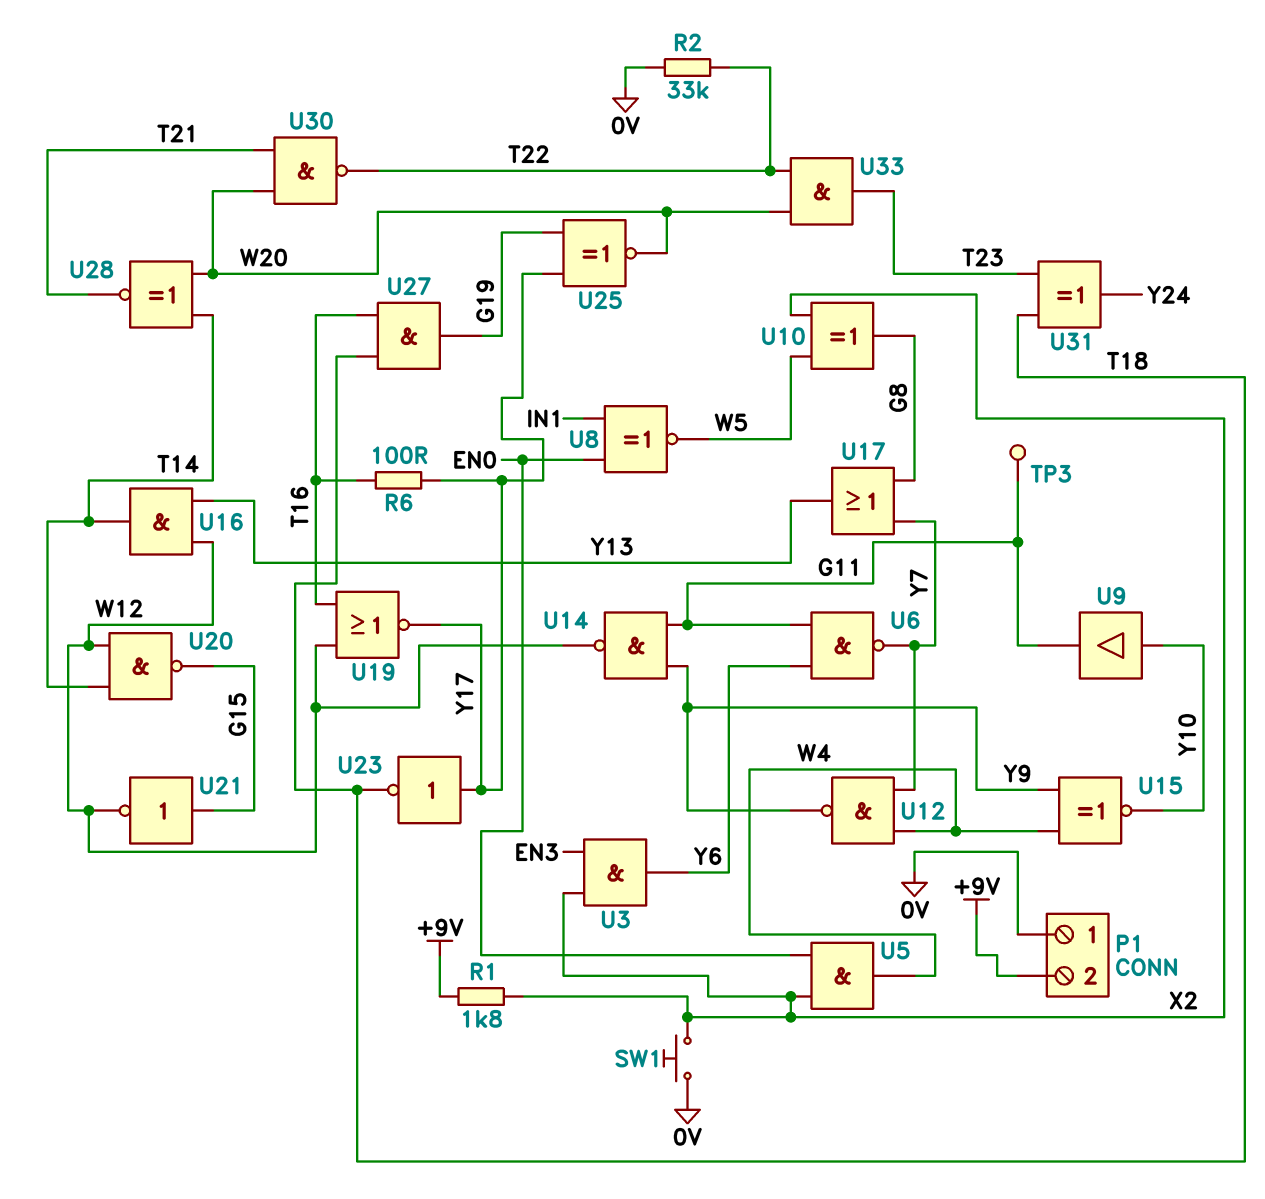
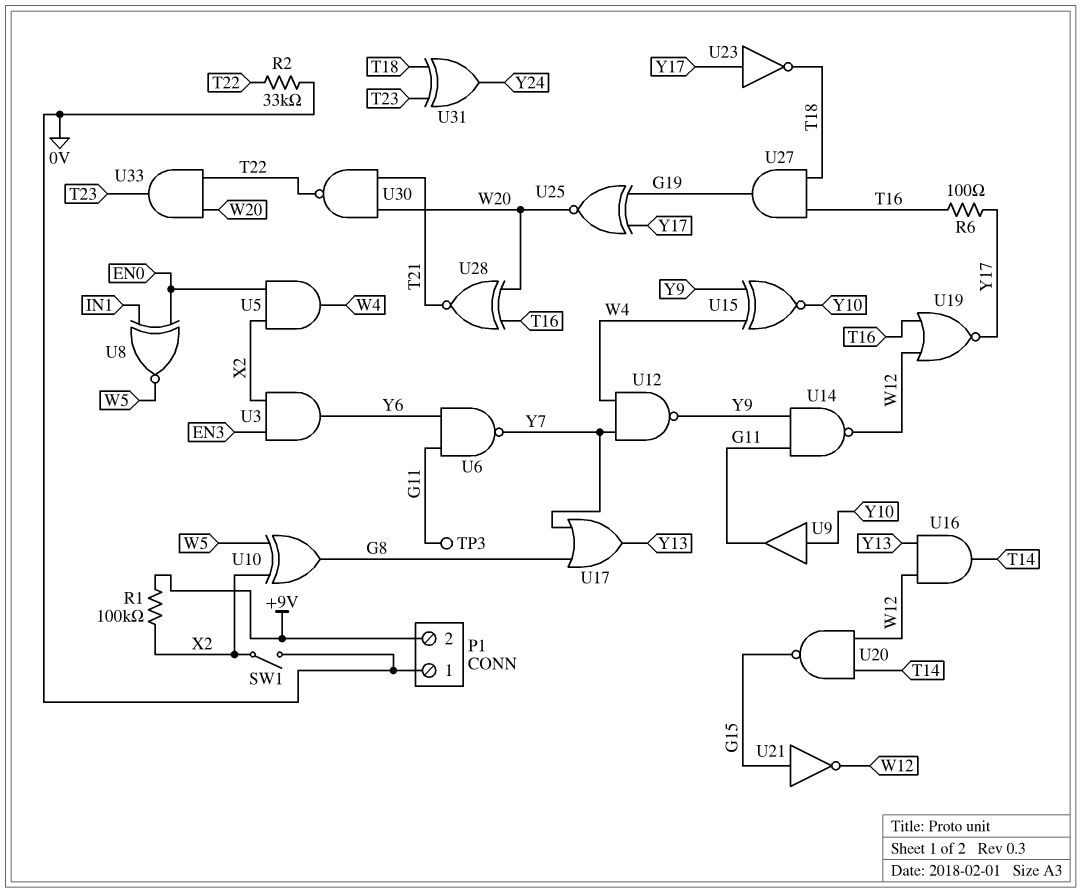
R1: 1.8k (+9V, X2) -> 100k (+9V, X2)
SW1: button (0V, X2) -> switch (0V, X2)
U28: XNOR (in T14, in W20, out T21) -> XNOR (in T16, in W20, out T21)

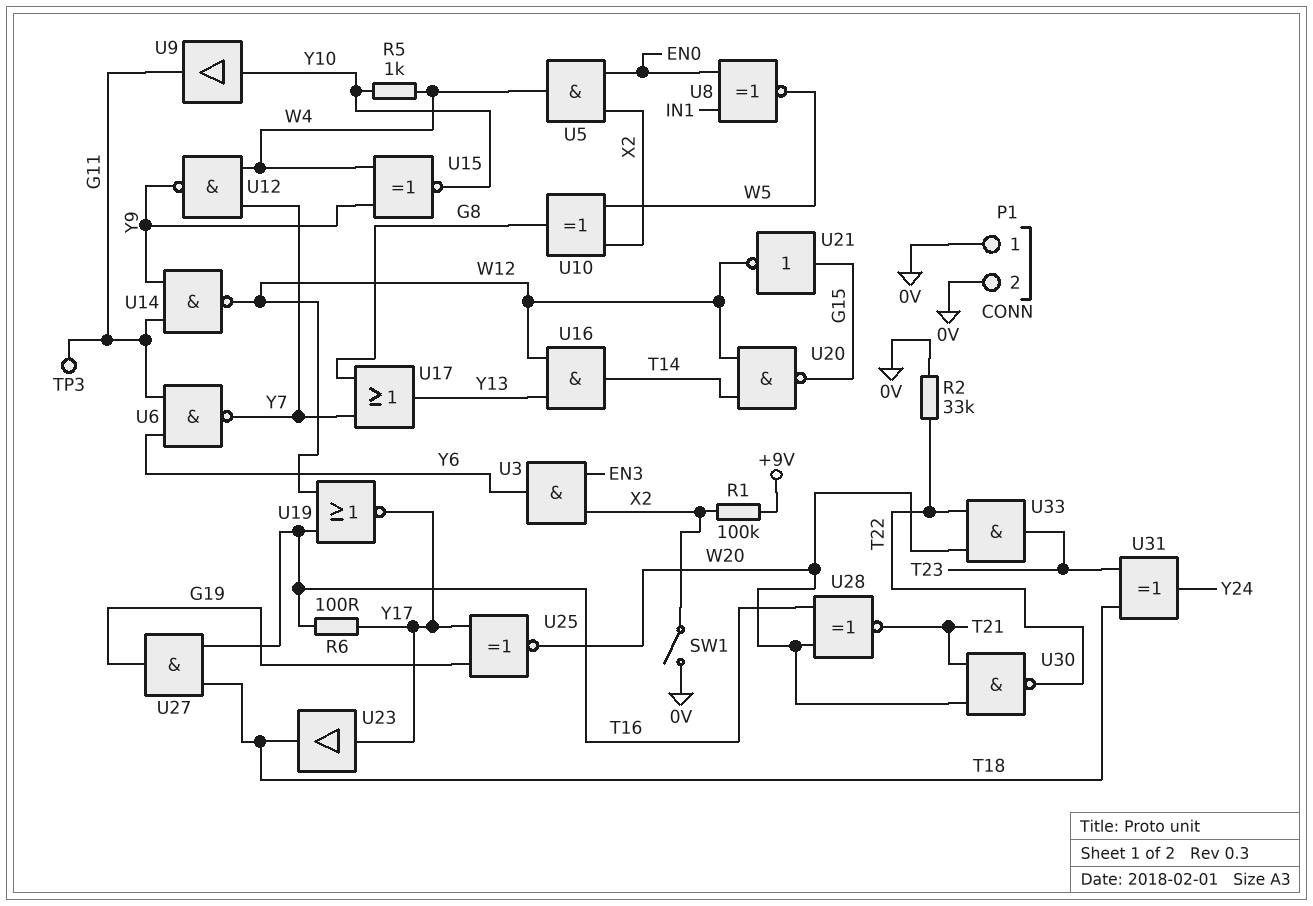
P1 pin 2: +9V -> 0V
R5: none -> 1k (W4, Y10)
U23: NOT (in Y17, out T18) -> buffer (in Y17, out T18)

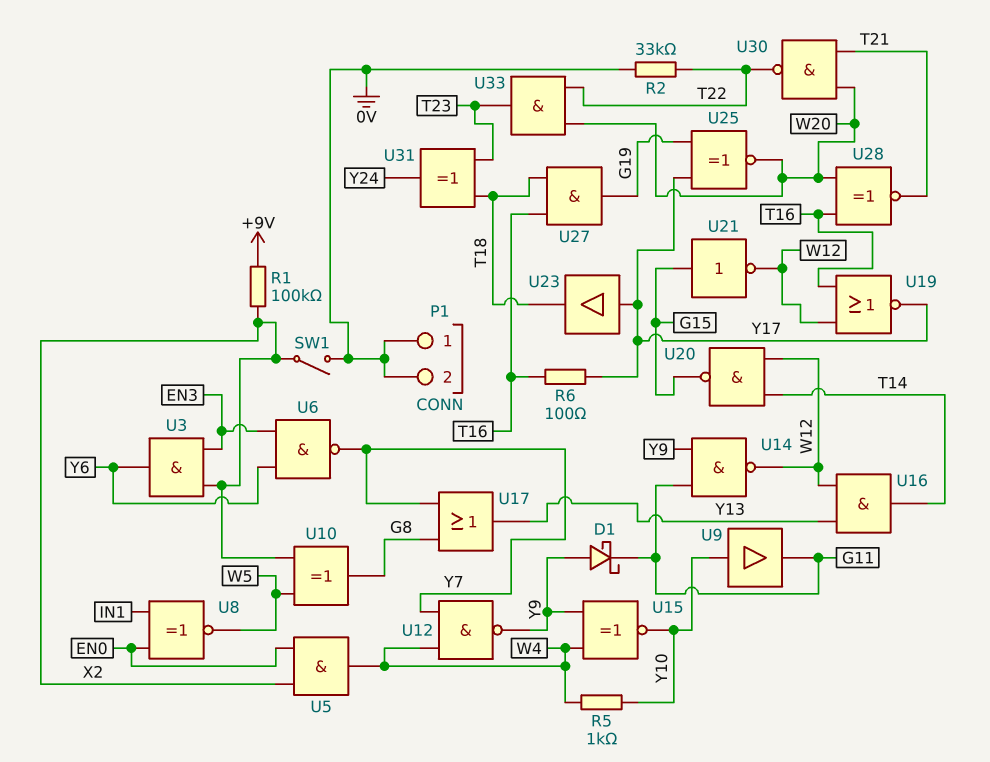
D1: none -> schottky (A Y9, K G11)
TP3: test point (G11) -> none
U6: NAND (in G11, in Y6, out Y7) -> NAND (in EN3, in Y6, out Y7)

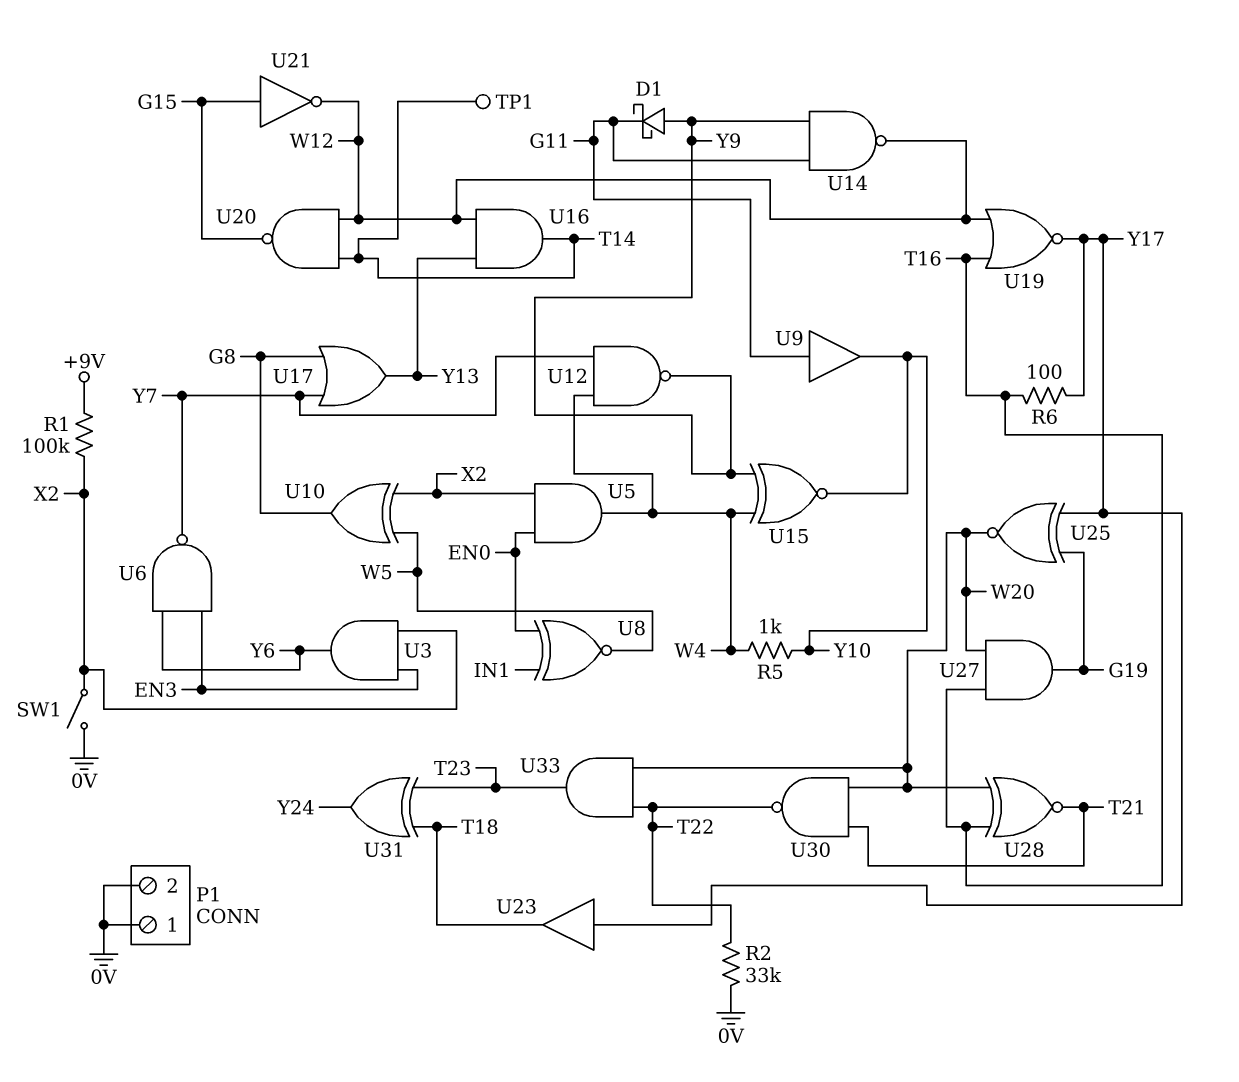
TP1: none -> test point (T14)
U9: buffer (in Y10, out G11) -> buffer (in G11, out Y10)
U27: AND (in T16, in T18, out G19) -> AND (in T16, in W20, out G19)

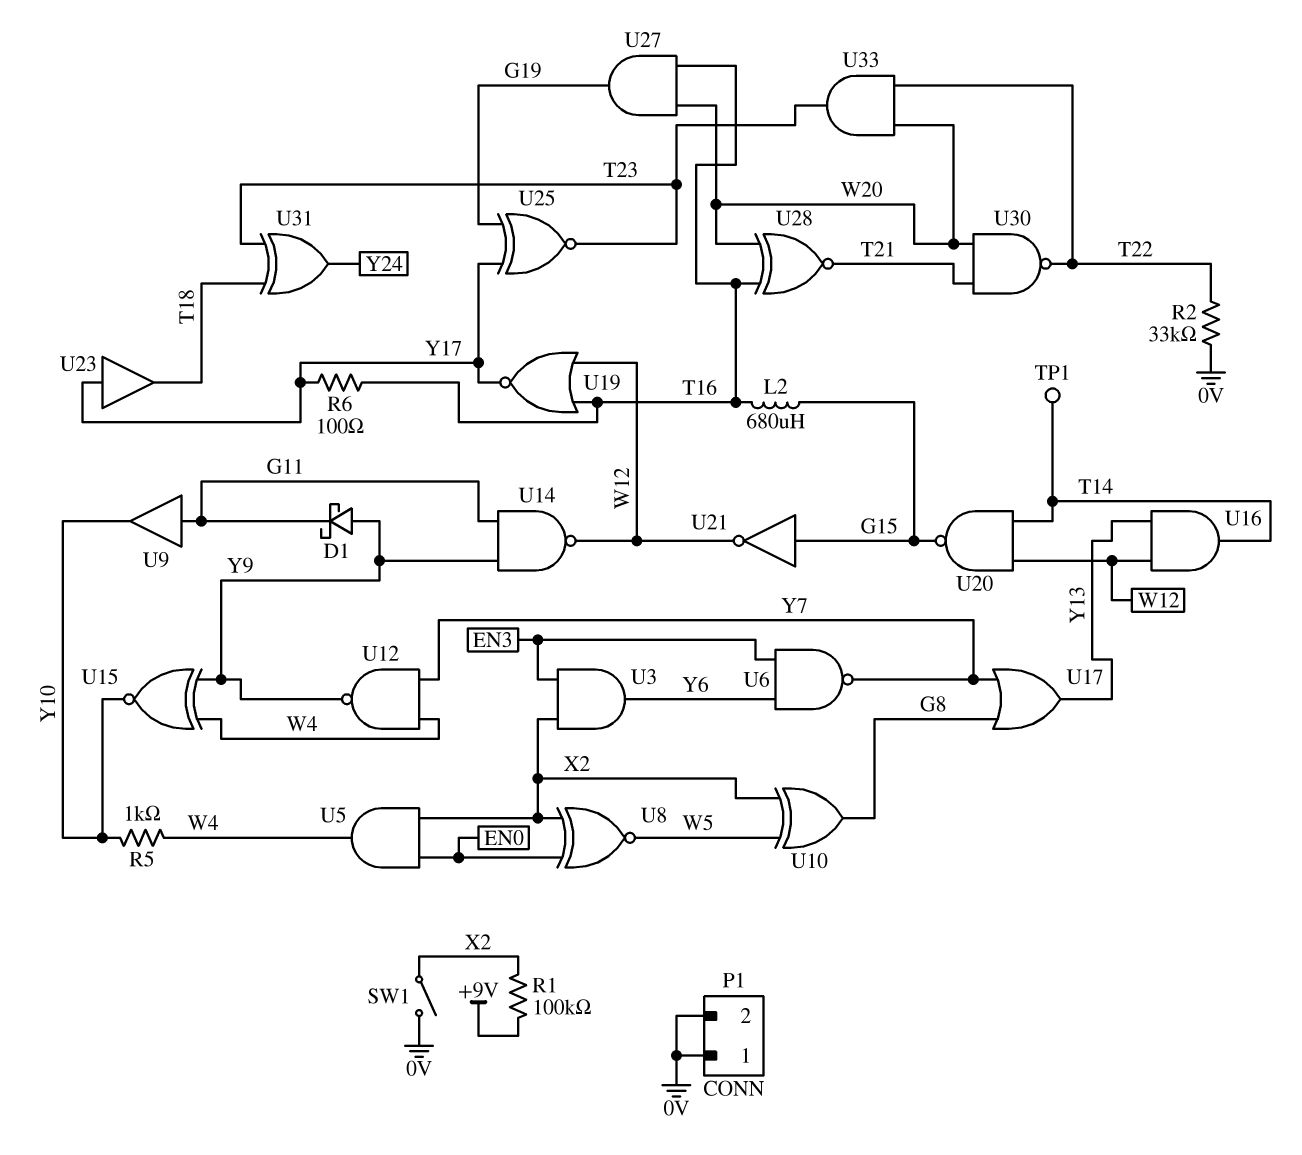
L2: none -> 680uH (G15, T16)
U8: XNOR (in EN0, in IN1, out W5) -> XNOR (in EN0, in X2, out W5)
U25: XNOR (in G19, in Y17, out W20) -> XNOR (in G19, in Y17, out T23)

